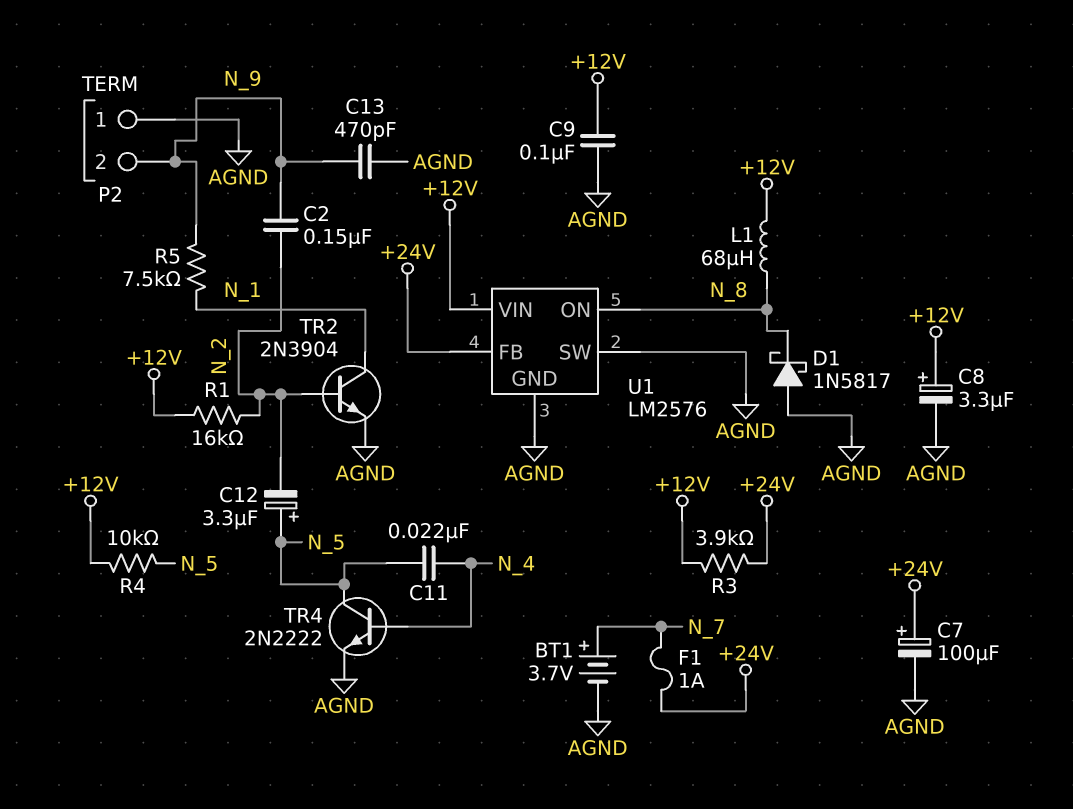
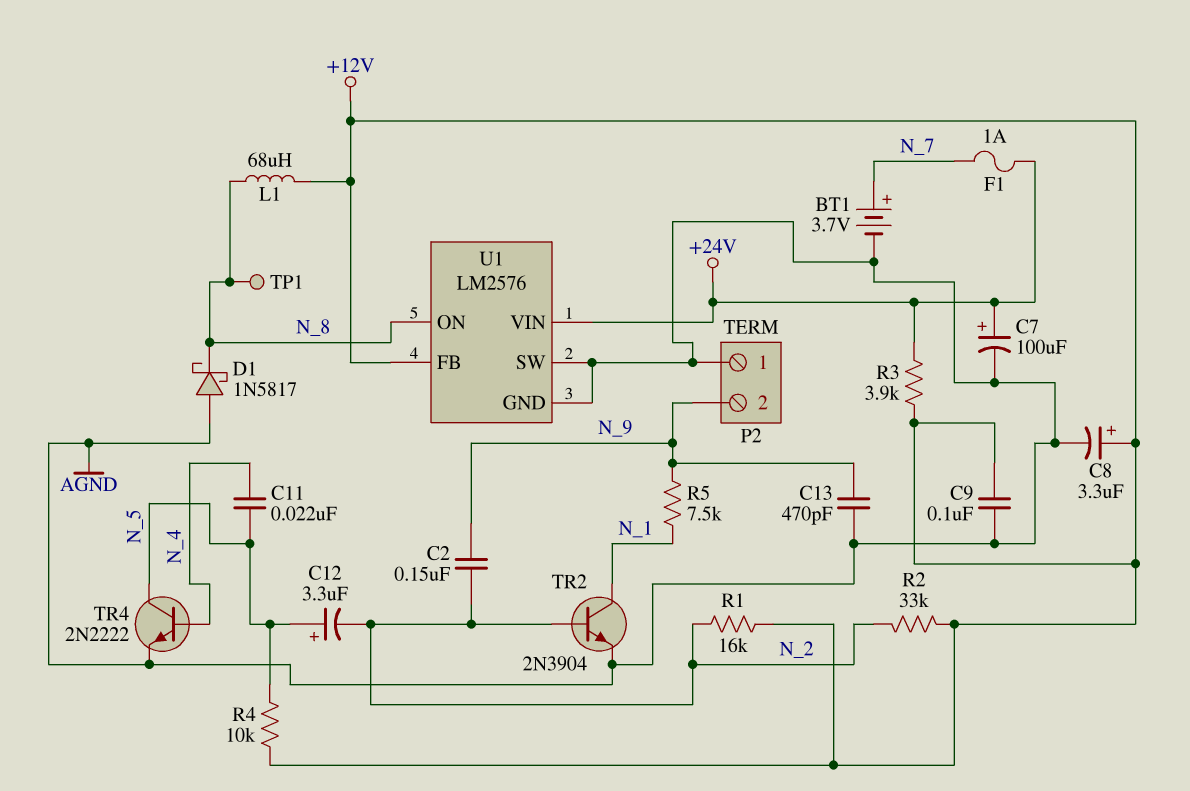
R2: none -> 33k (+12V, N_2)
TP1: none -> test point (N_8)
U1 pin FB: +24V -> +12V
U1 pin VIN: +12V -> +24V

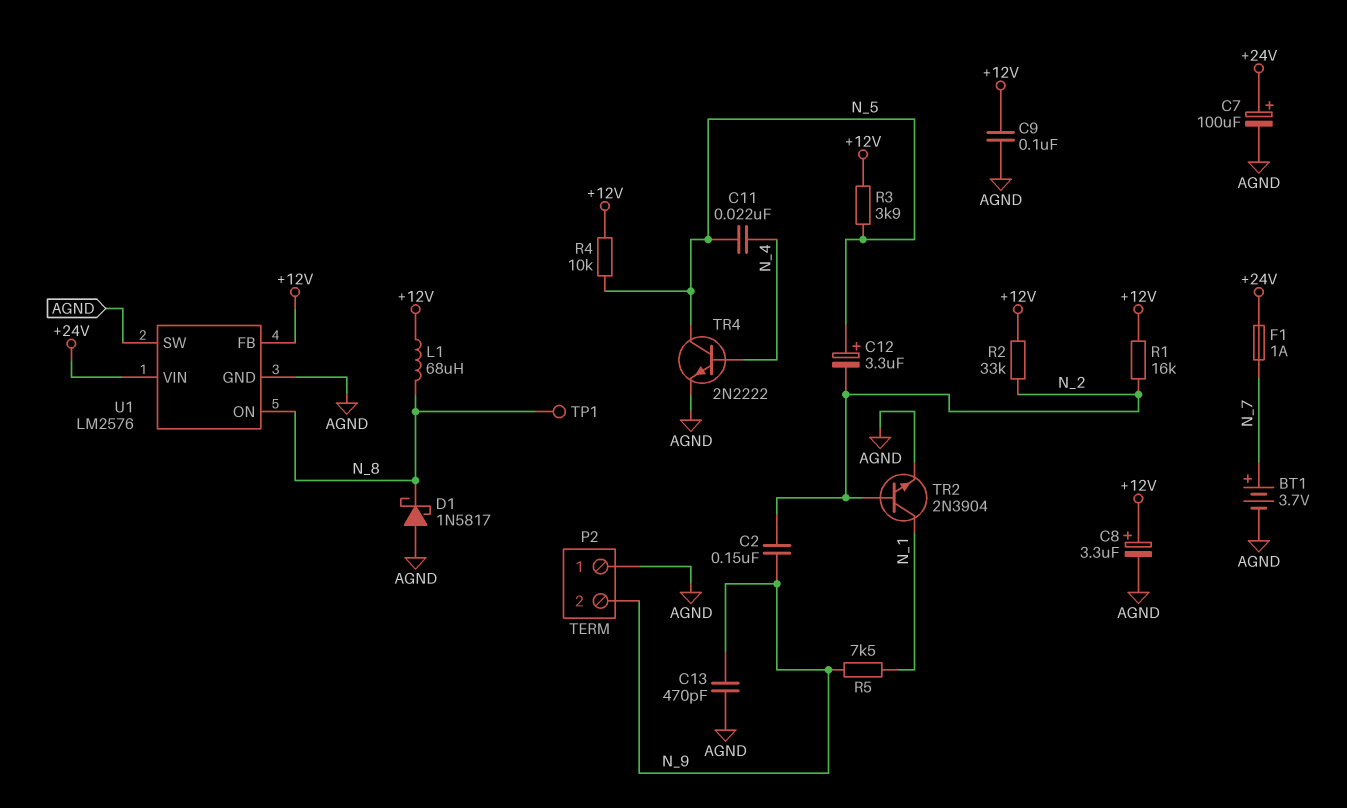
R3: 3.9k (+12V, +24V) -> 3.9k (+12V, N_5)

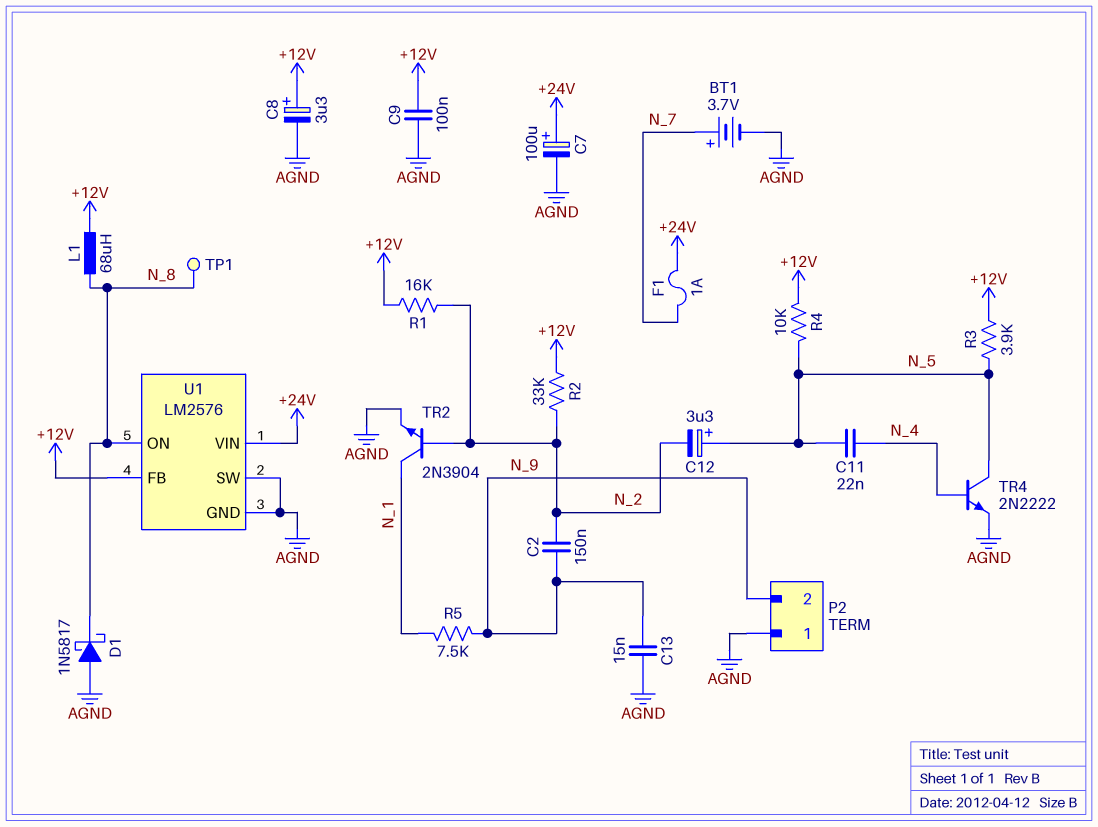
C13: 470pF (AGND, N_9) -> 15nF (AGND, N_9)

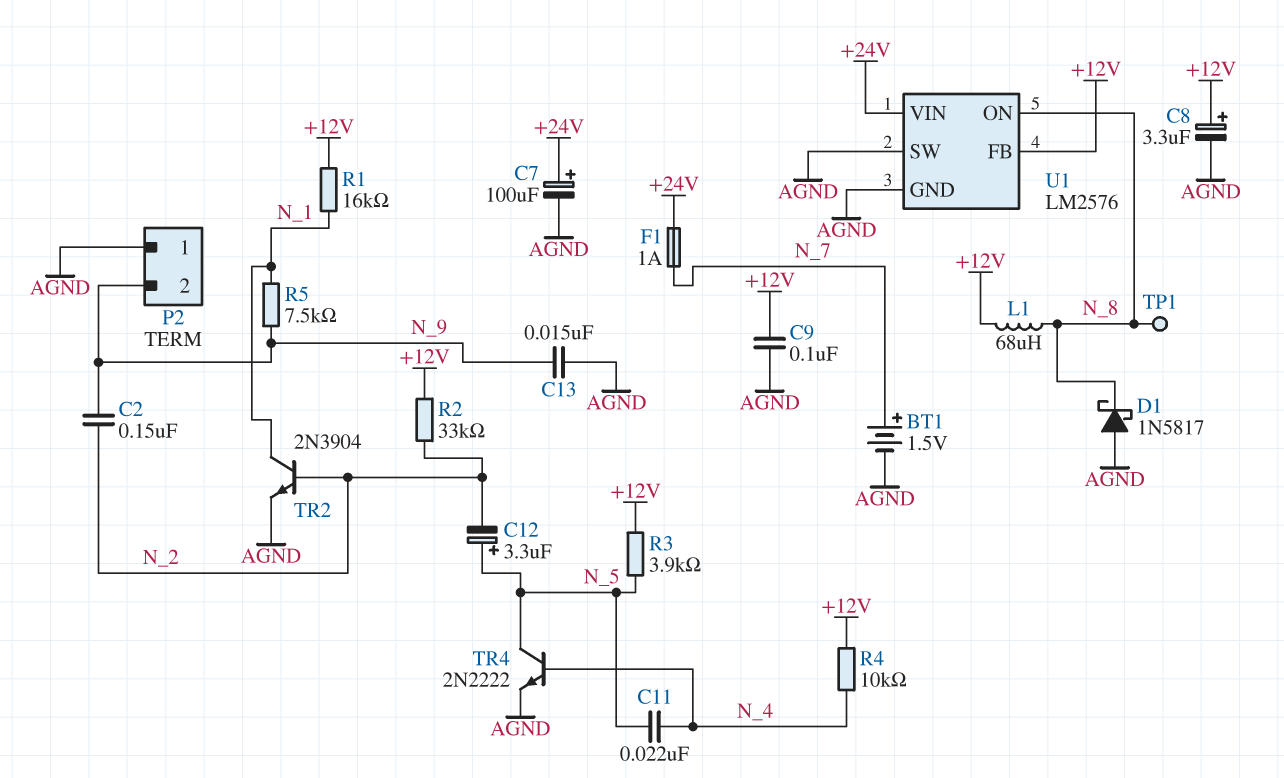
BT1: 3.7V (plus N_7, minus AGND) -> 1.5V (plus N_7, minus AGND)
R1: 16k (+12V, N_2) -> 16k (+12V, N_1)
R4: 10k (+12V, N_5) -> 10k (+12V, N_4)

